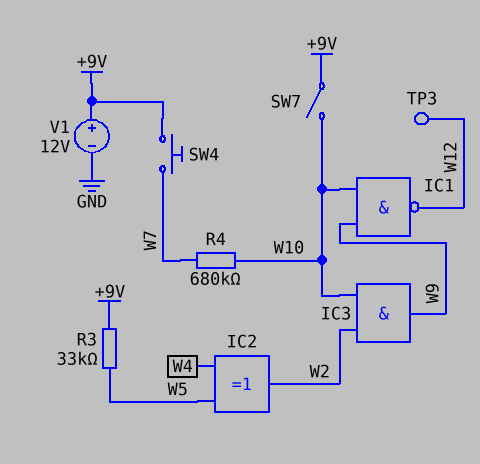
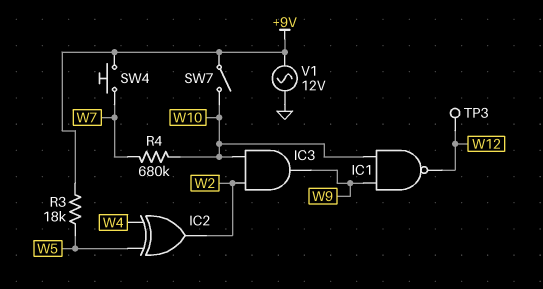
R3: 33k (+9V, W5) -> 18k (+9V, W5)
V1: 12V (plus +9V, minus GND) -> AC 12V (+9V, GND)

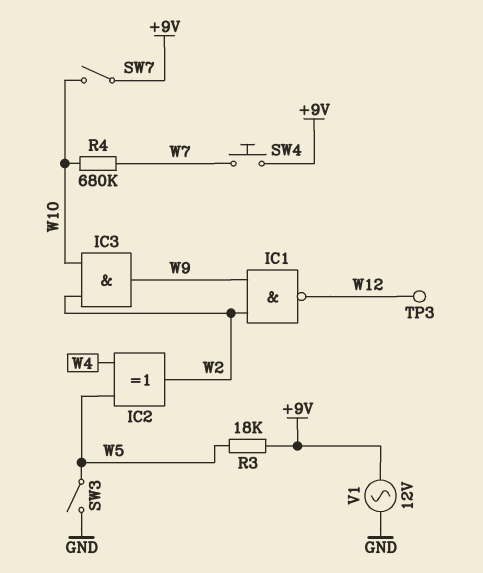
IC1: NAND (in W9, in W10, out W12) -> NAND (in W2, in W9, out W12)
SW3: none -> switch (GND, W5)

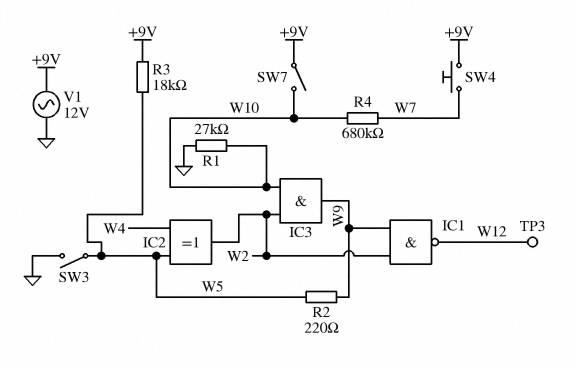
R1: none -> 27k (GND, W10)
R2: none -> 220 (W5, W9)

